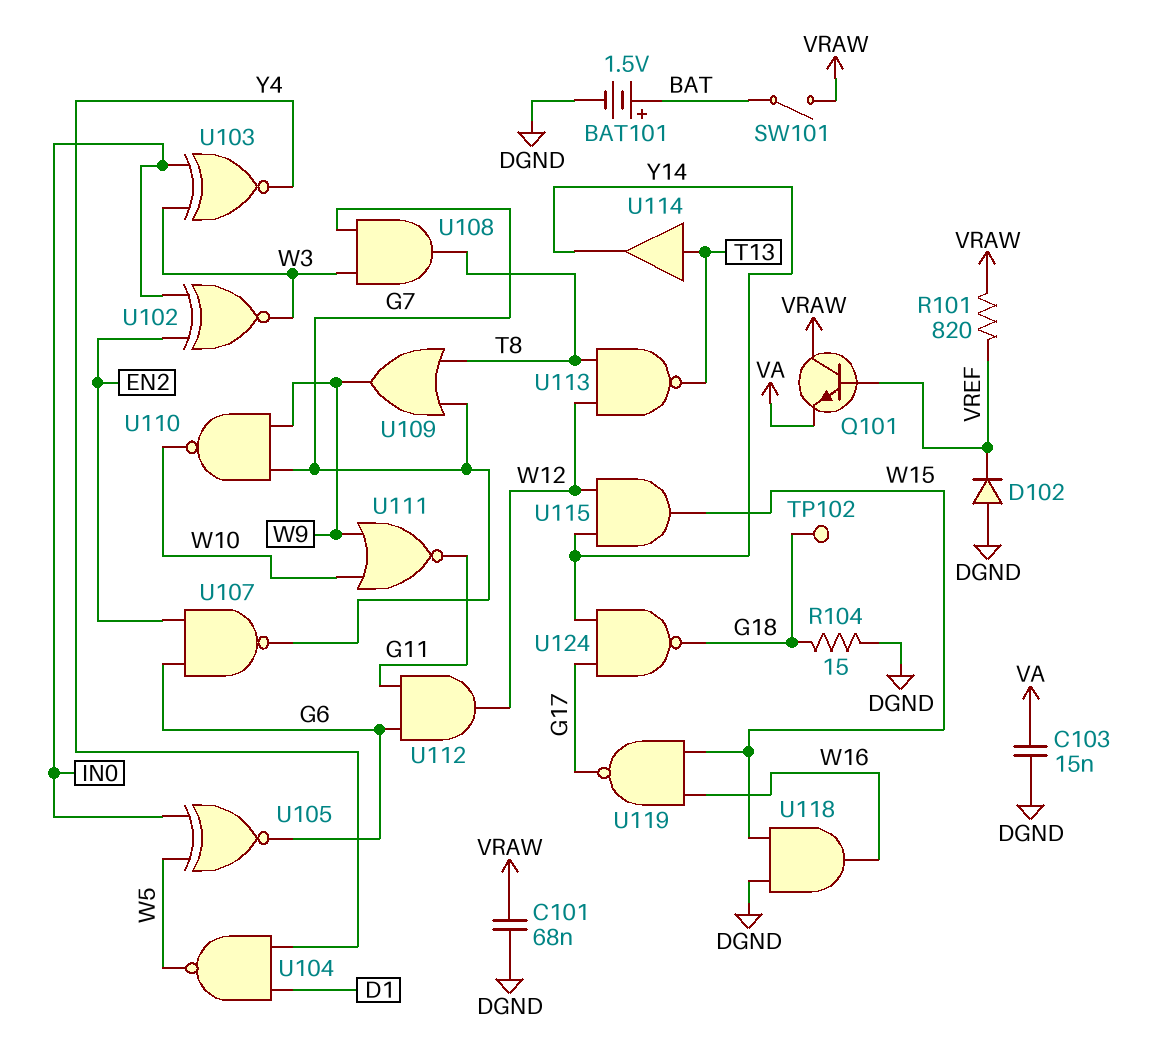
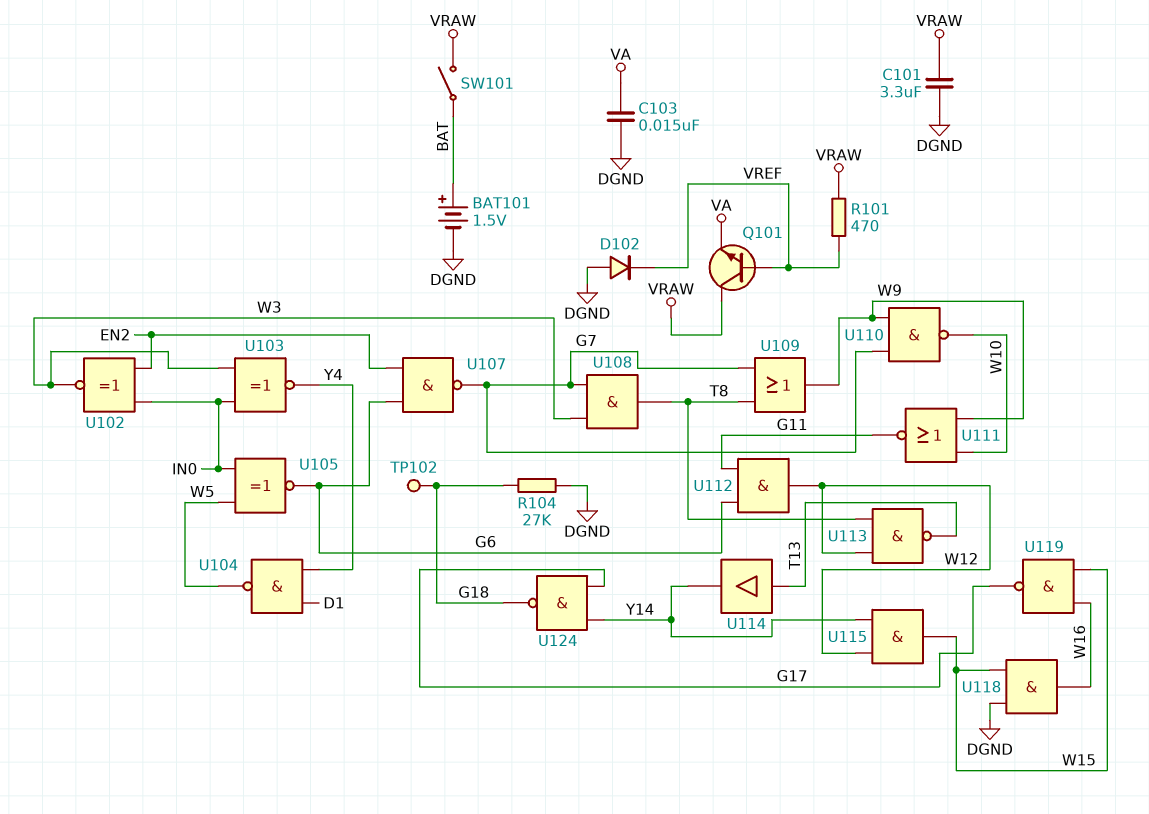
C101: 68nF (DGND, VRAW) -> 3.3uF (DGND, VRAW)
R101: 820 (VRAW, VREF) -> 470 (VRAW, VREF)
R104: 15 (DGND, G18) -> 27k (DGND, G18)

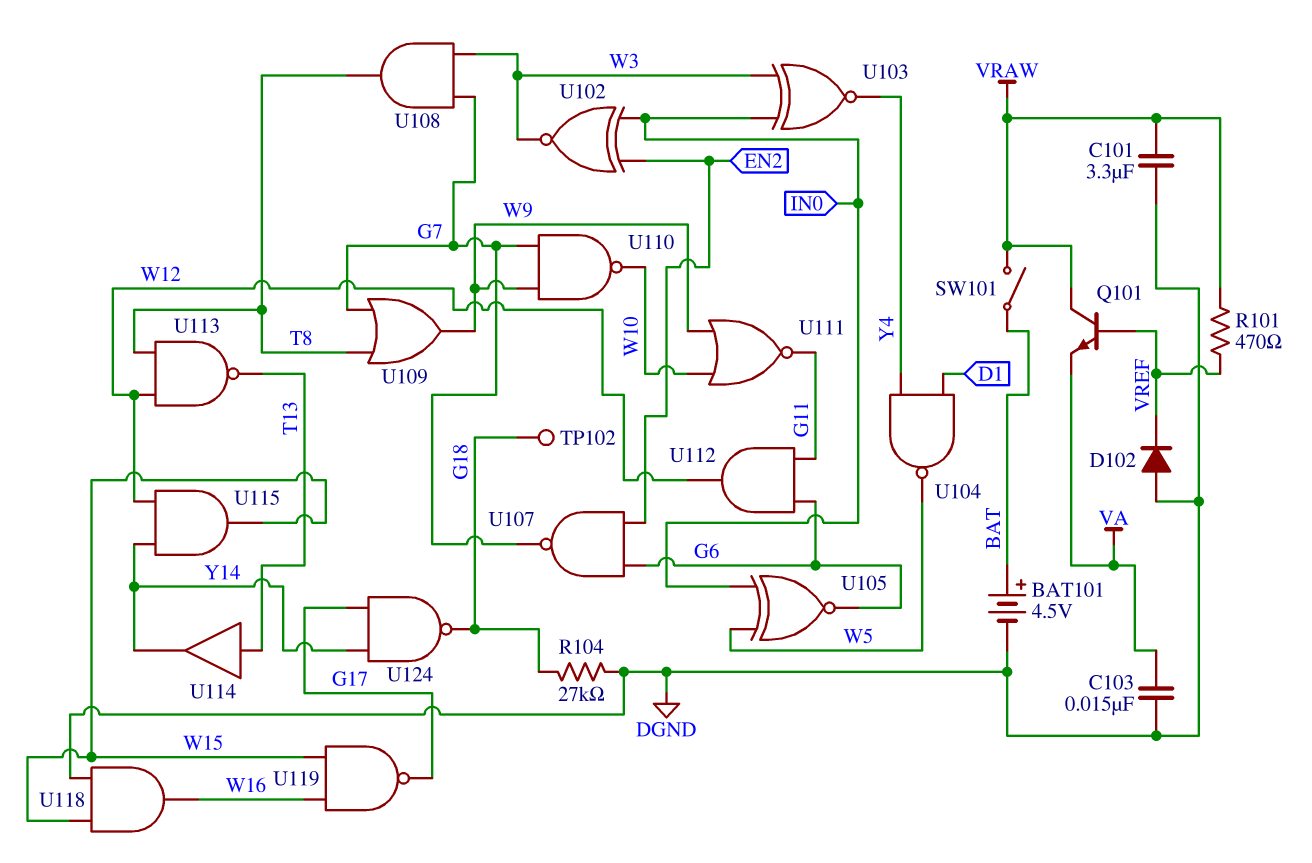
BAT101: 1.5V (plus BAT, minus DGND) -> 4.5V (plus BAT, minus DGND)

